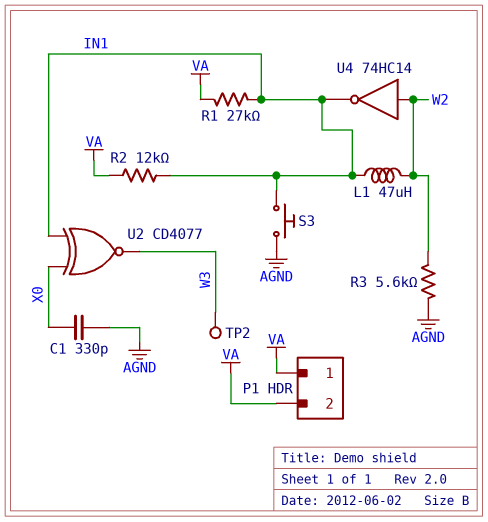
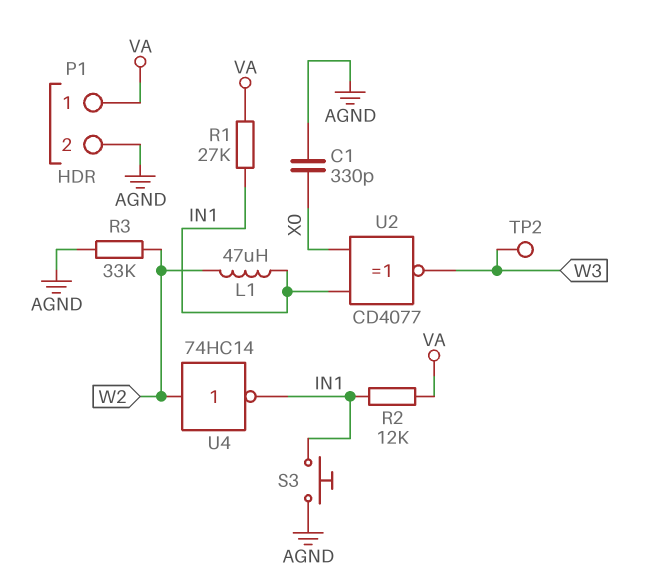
P1 pin 2: VA -> AGND
R3: 5.6k (AGND, W2) -> 33k (AGND, W2)

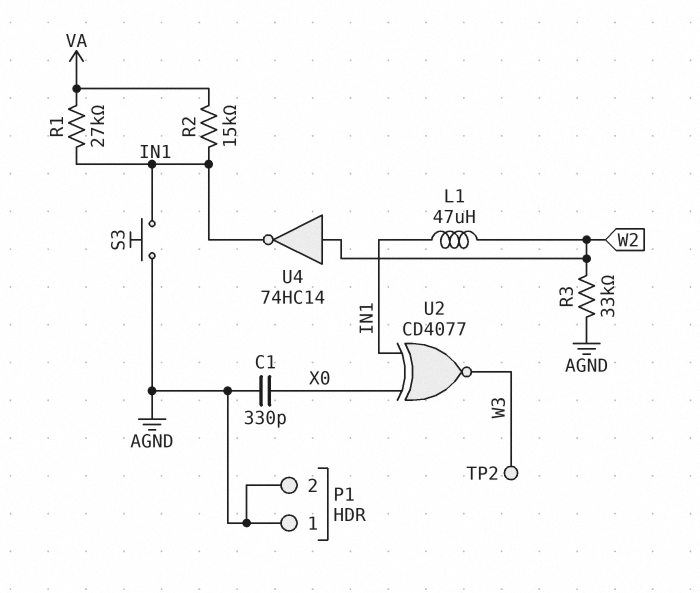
P1 pin 1: VA -> AGND
R2: 12k (IN1, VA) -> 15k (IN1, VA)

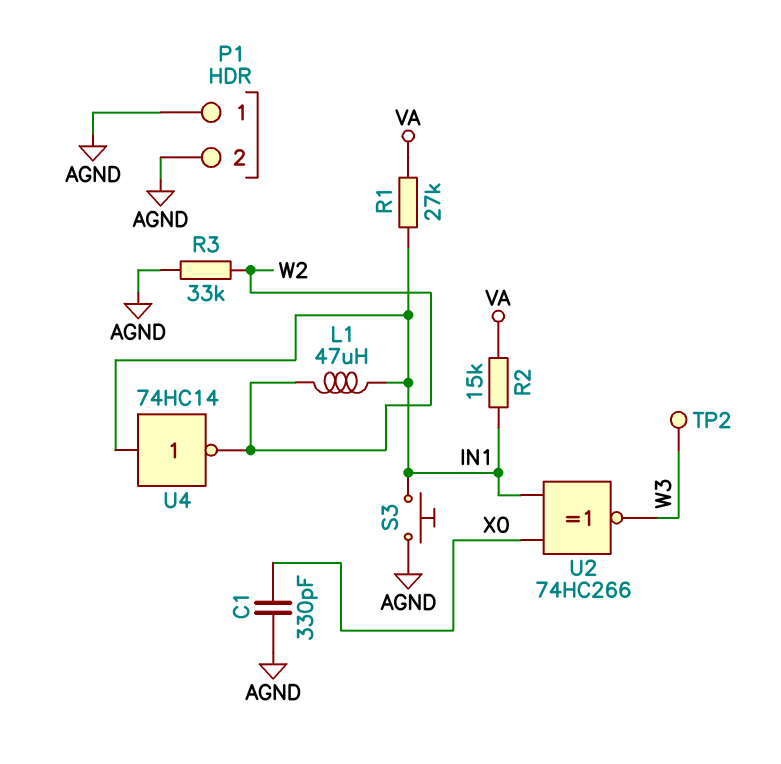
U2: XNOR CD4077 (in IN1, in X0, out W3) -> XNOR 74HC266 (in IN1, in X0, out W3)
U4: NOT 74HC14 (in W2, out IN1) -> NOT 74HC14 (in IN1, out W2)

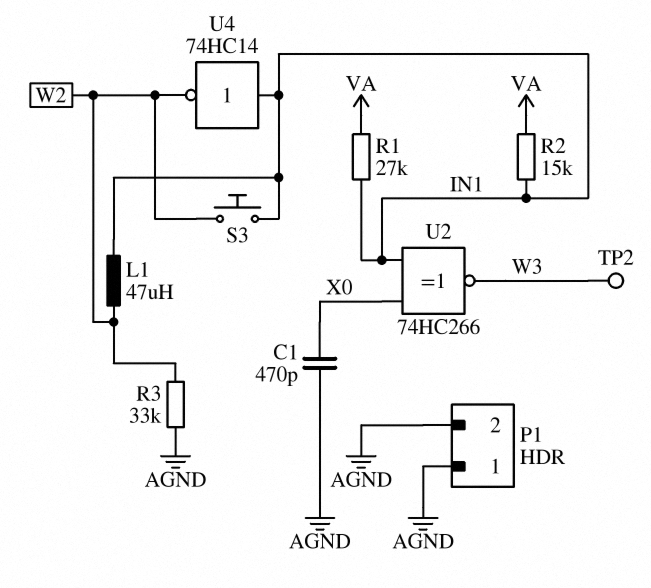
C1: 330pF (AGND, X0) -> 470pF (AGND, X0)
S3: button (AGND, IN1) -> button (IN1, W2)

